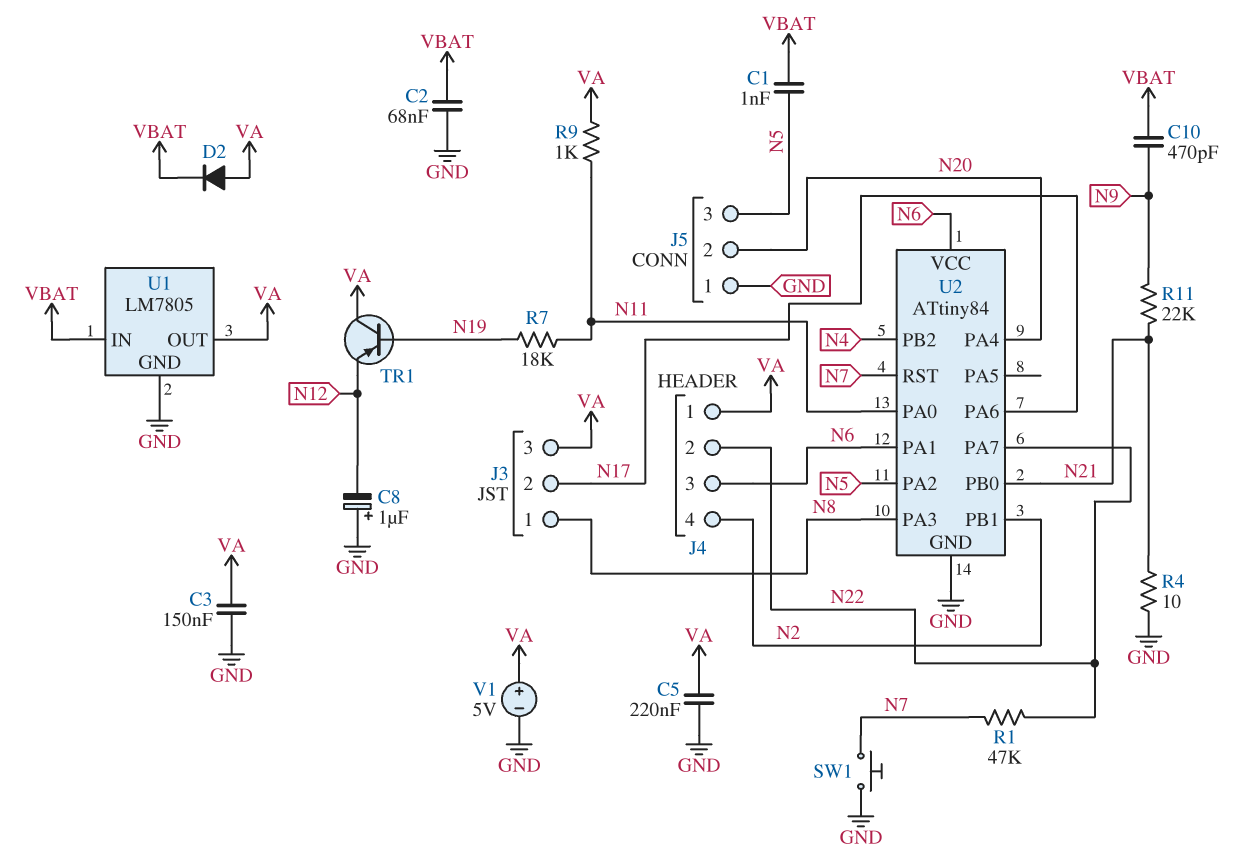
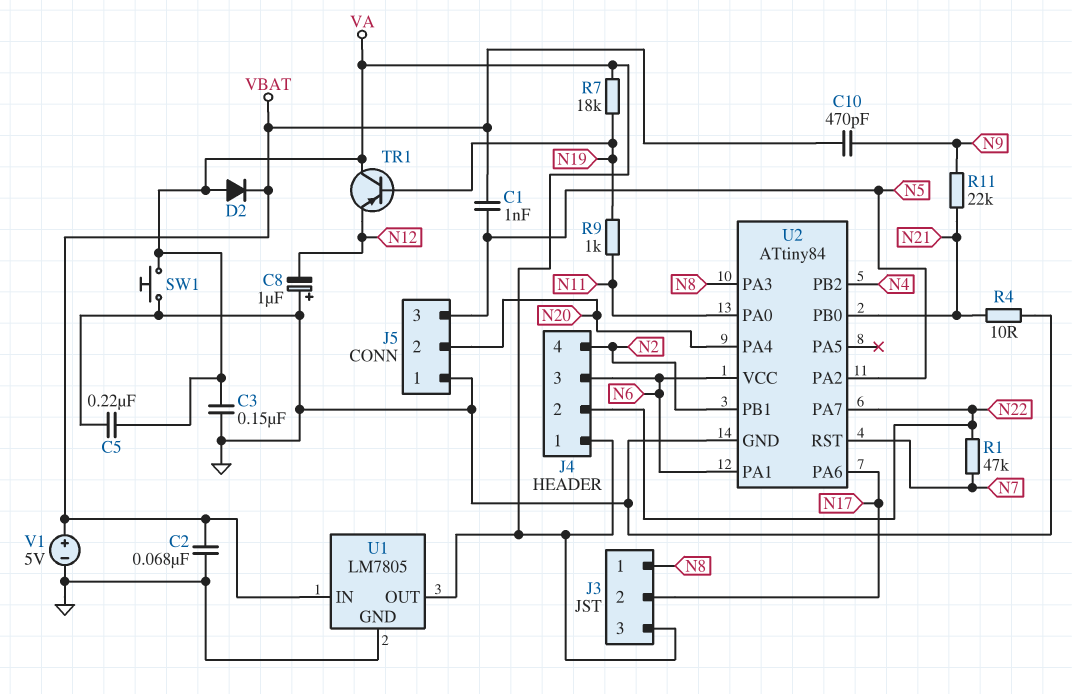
R7: 18k (N11, N19) -> 18k (N19, VA)
R9: 1k (N11, VA) -> 1k (N11, N19)
SW1: button (GND, N7) -> button (GND, VA)
V1: 5V (plus VA, minus GND) -> 5V (plus VBAT, minus GND)

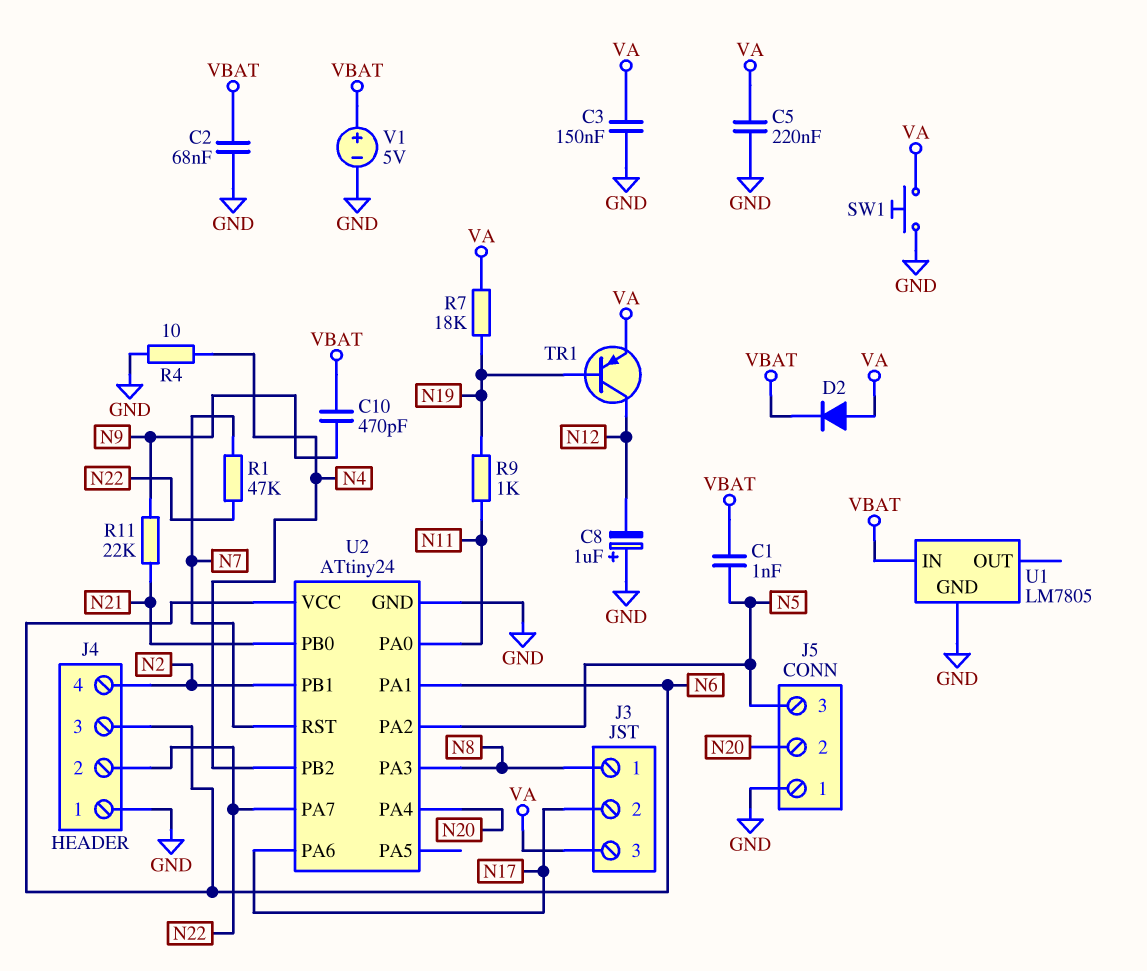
J4 pin 1: VA -> GND
R4: 10 (GND, N21) -> 10 (GND, N4)
TR1: PNP (B N19, C VA, E N12) -> PNP (B N19, C N12, E VA)
U1 pin OUT: VA -> none
U2: ATtiny84 -> ATtiny24

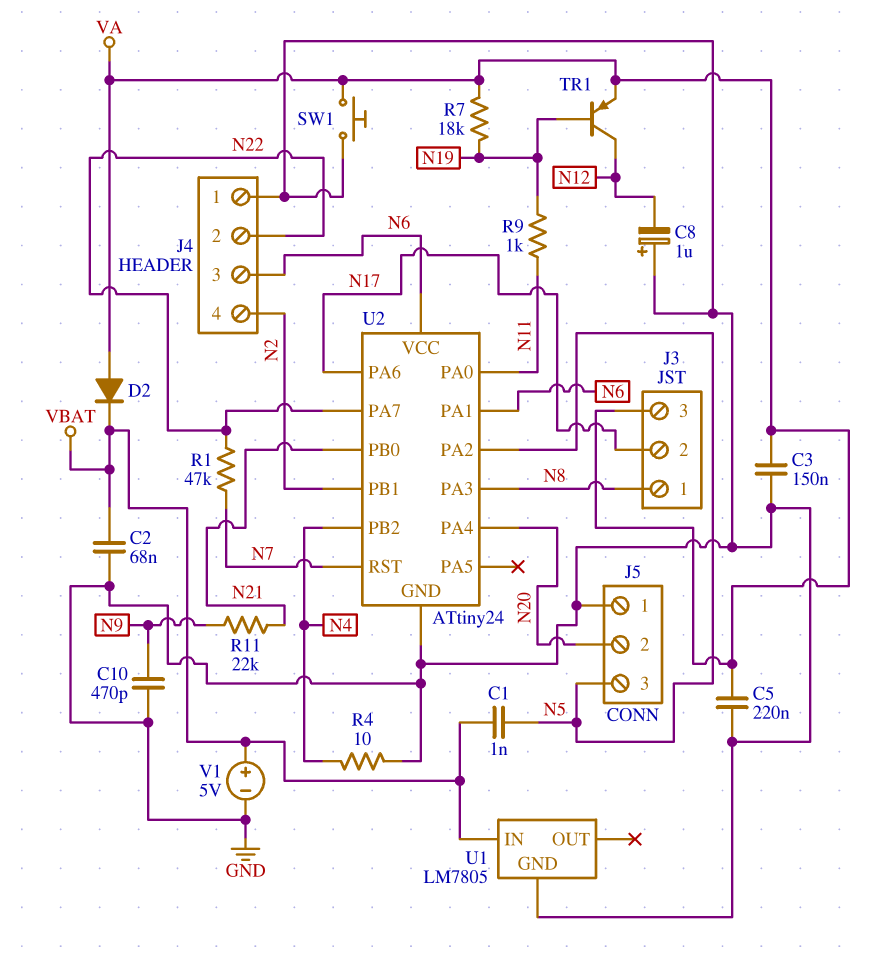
C10: 470pF (N9, VBAT) -> 470pF (GND, N9)

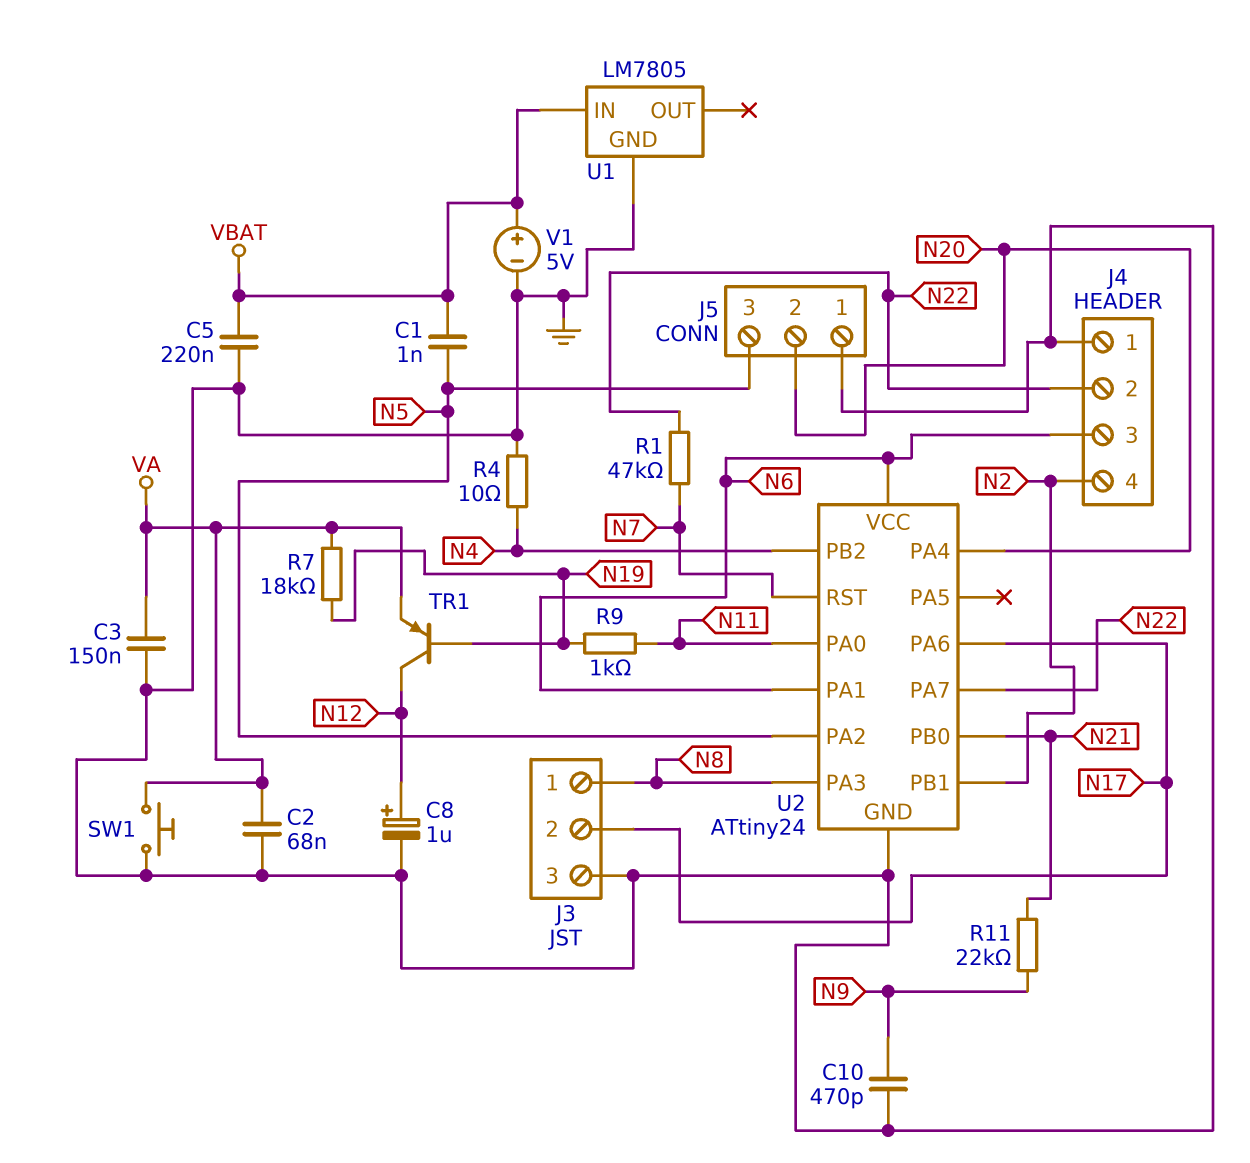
C2: 68nF (GND, VBAT) -> 68nF (GND, VA)
C5: 220nF (GND, VA) -> 220nF (GND, VBAT)
C8: 1uF (plus GND, minus N12) -> 1uF (plus N12, minus GND)
D2: diode (A VA, K VBAT) -> none
J3 pin 3: VA -> GND

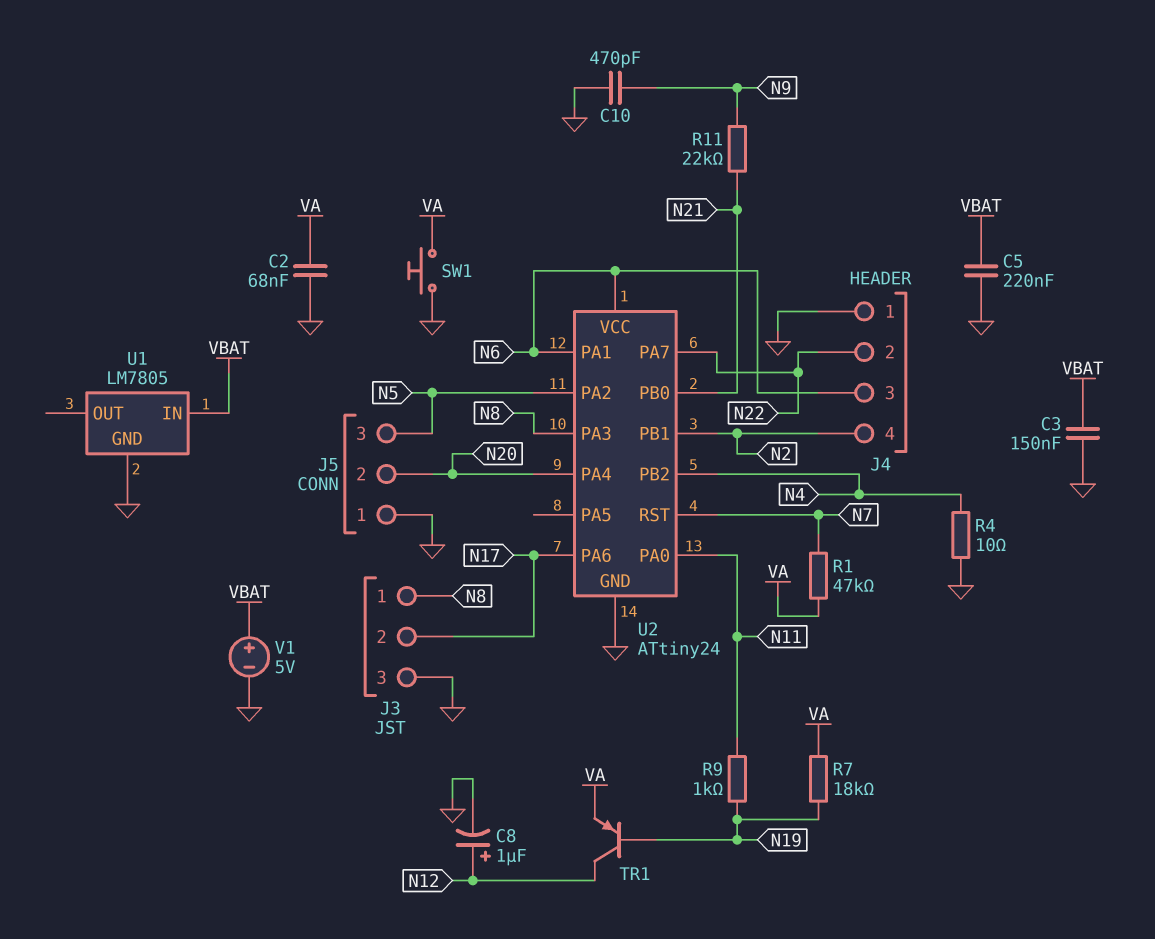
C1: 1nF (N5, VBAT) -> none
C3: 150nF (GND, VA) -> 150nF (GND, VBAT)
R1: 47k (N7, N22) -> 47k (N7, VA)

